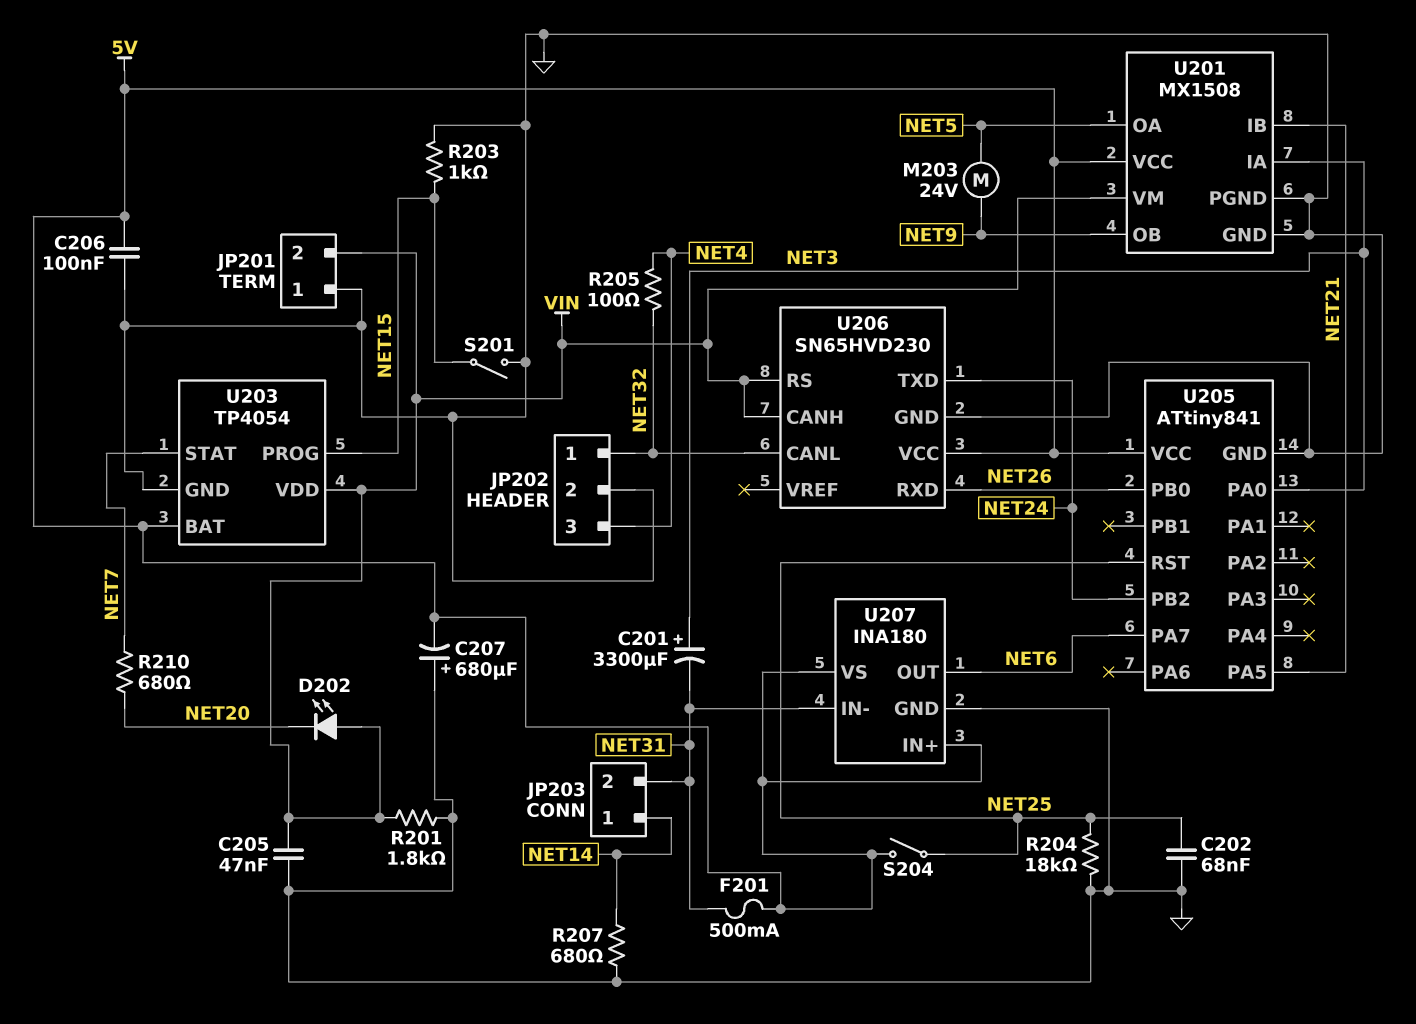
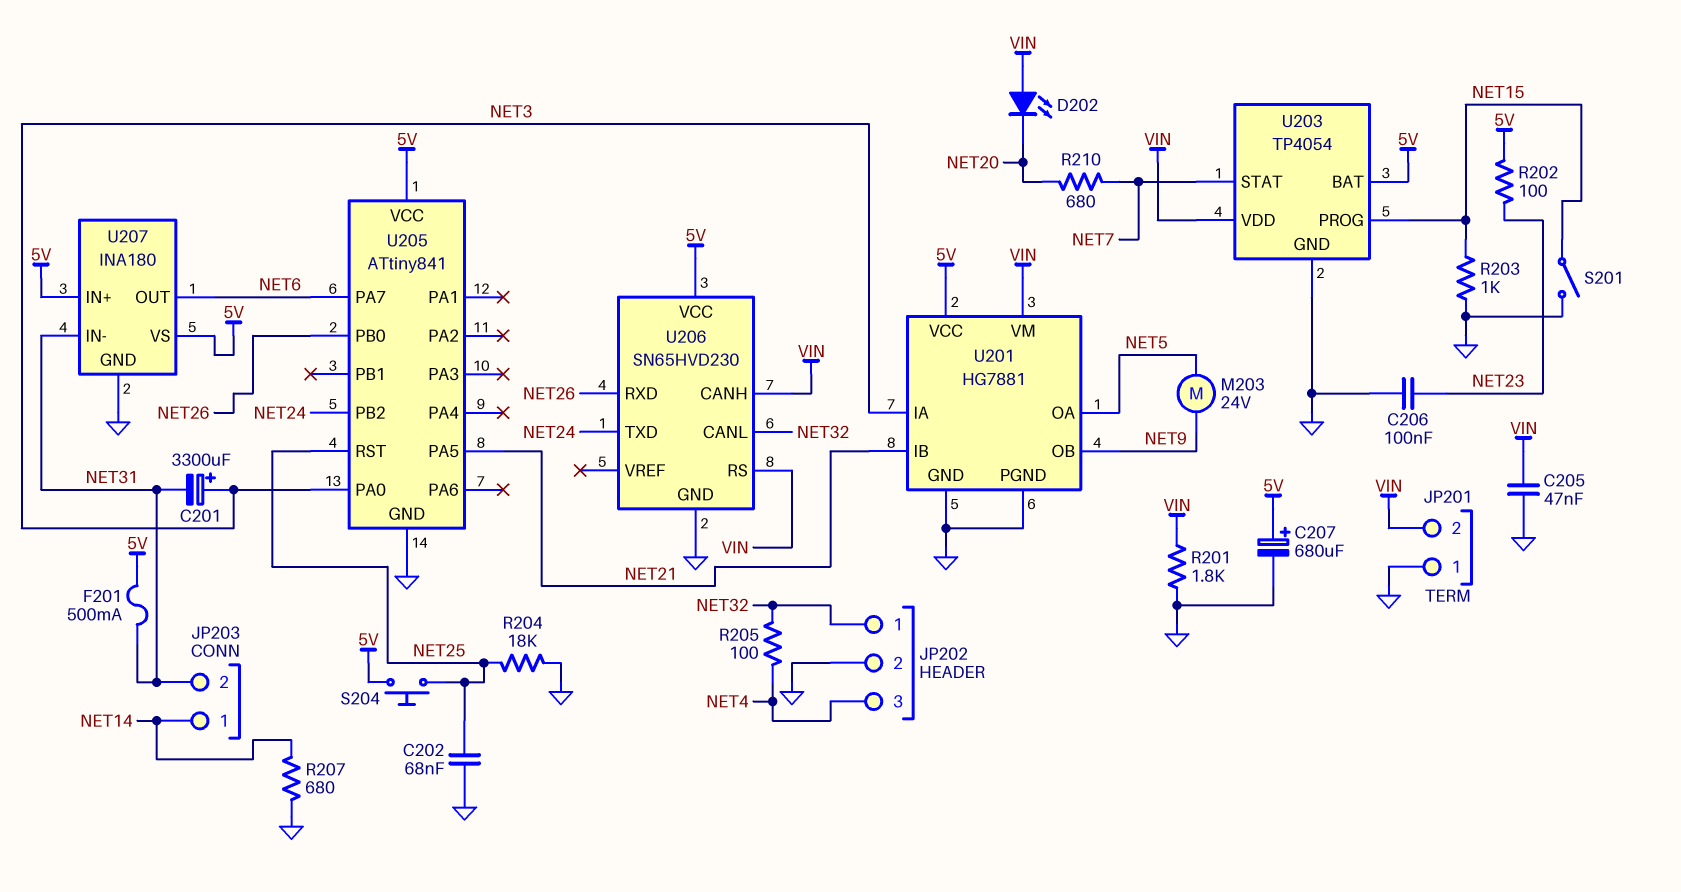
C206: 100nF (5V, GND) -> 100nF (GND, NET23)
C207: 680uF (plus GND, minus 5V) -> 680uF (plus 5V, minus GND)
R202: none -> 100 (5V, NET23)
S204: switch (5V, NET25) -> button (5V, NET25)
U201: MX1508 -> HG7881

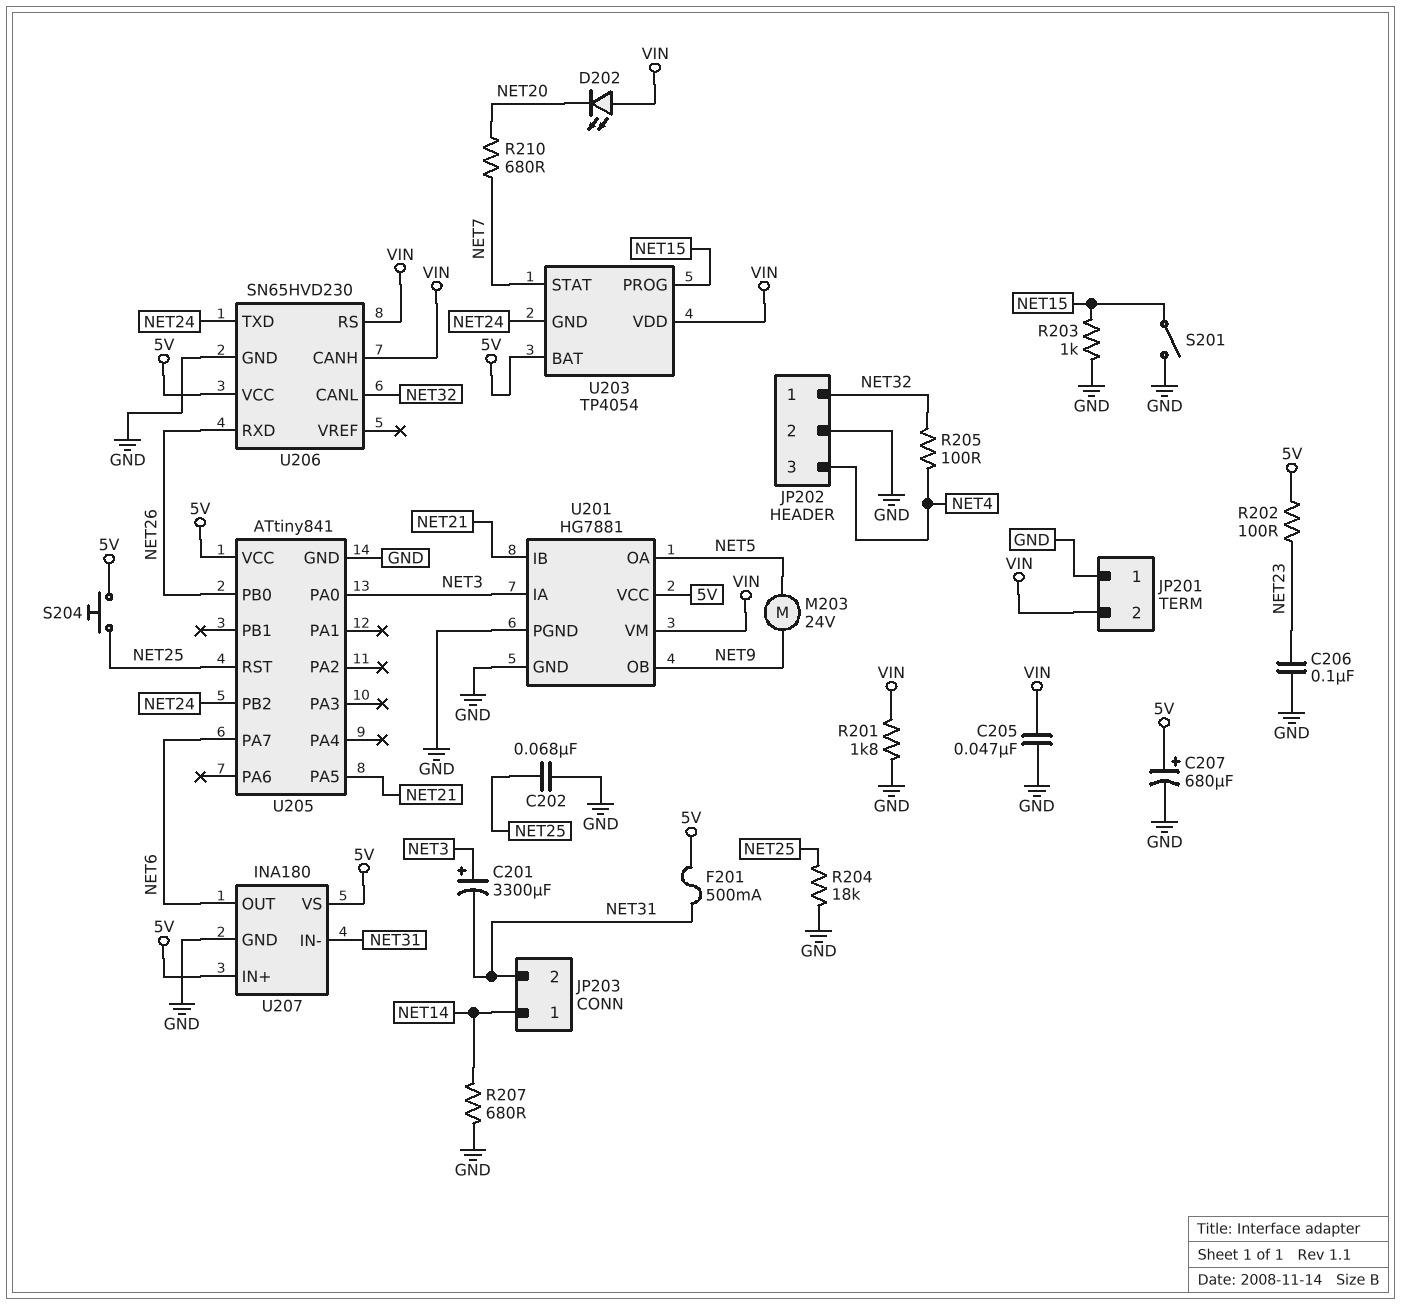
U203 pin GND: GND -> NET24

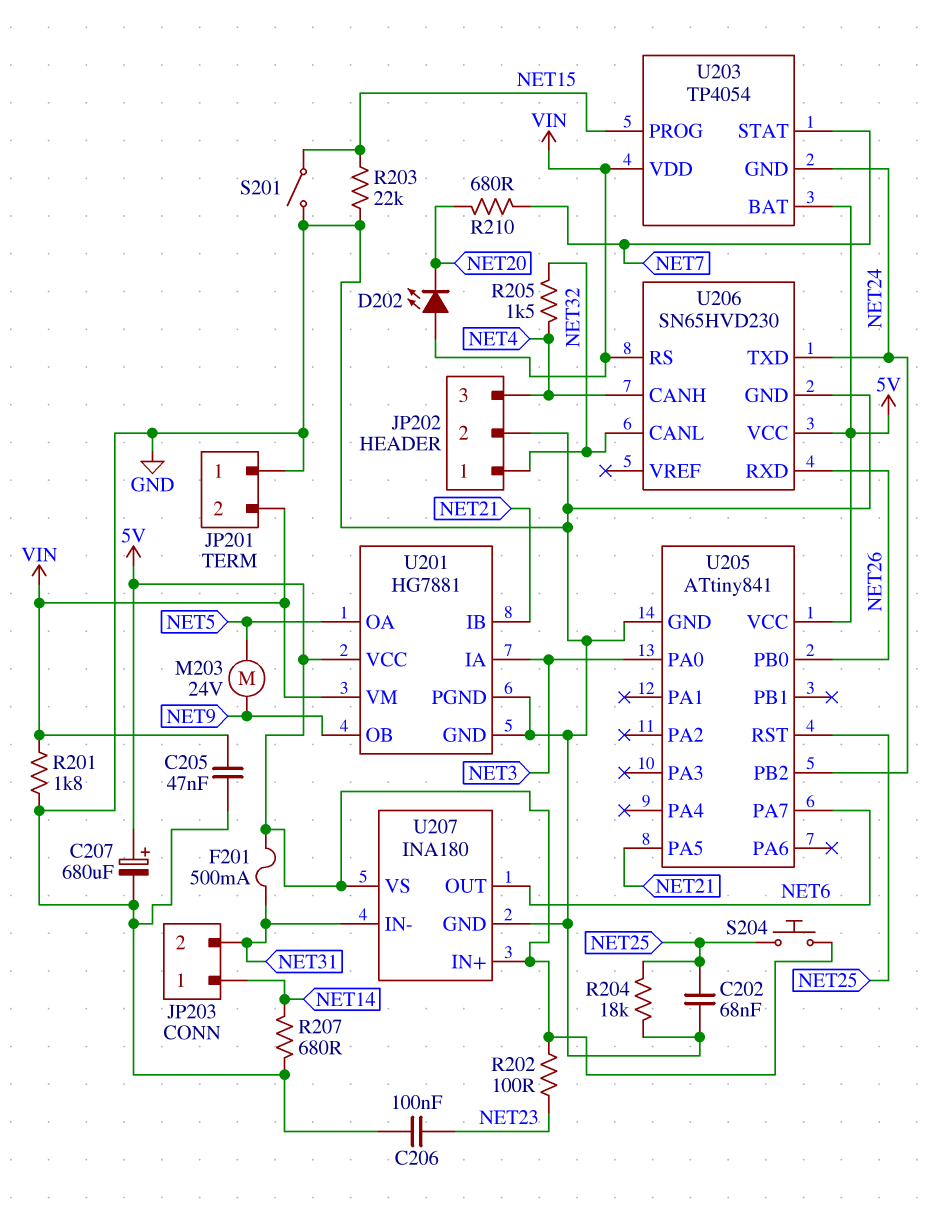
C201: 3300uF (plus NET3, minus NET31) -> none
R203: 1k (GND, NET15) -> 22k (GND, NET15)
R205: 100 (NET4, NET32) -> 1.5k (NET4, NET32)
U206 pin CANH: VIN -> NET4

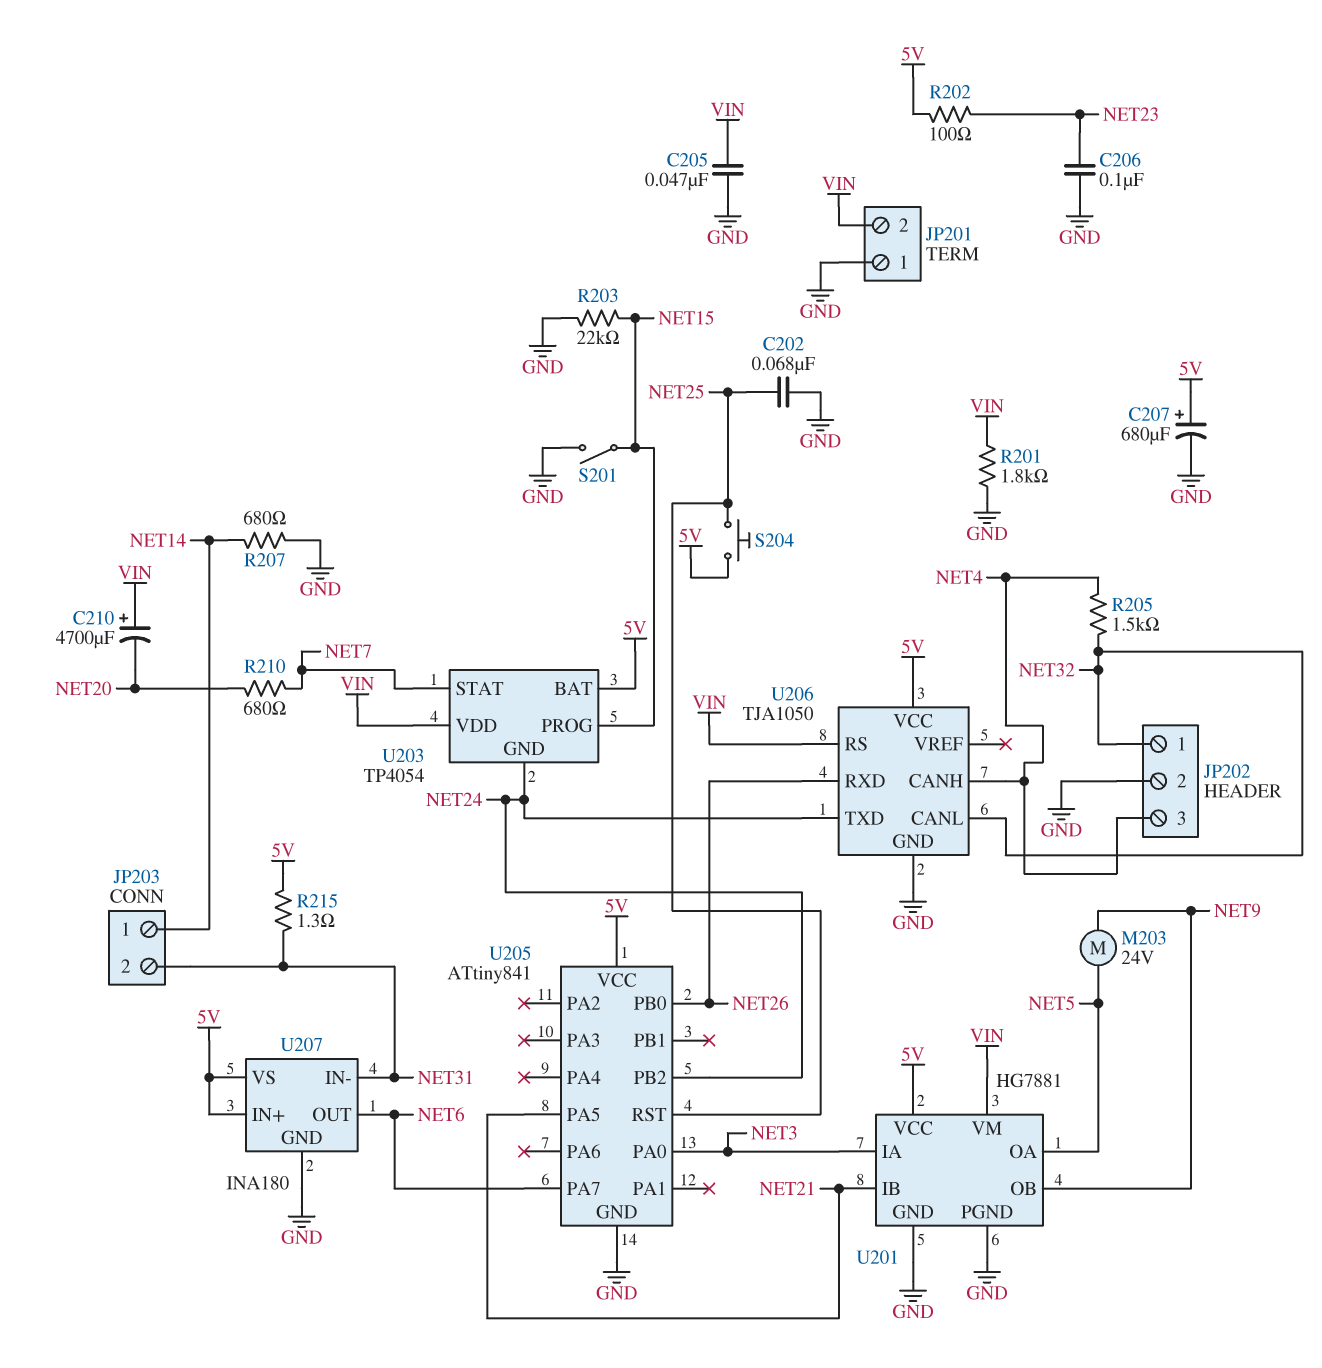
C210: none -> 4700uF (plus VIN, minus NET20)
D202: LED (A VIN, K NET20) -> none
F201: 500mA (5V, NET31) -> none
R204: 18k (GND, NET25) -> none
R215: none -> 1.3 (5V, NET31)
U206: SN65HVD230 -> TJA1050

